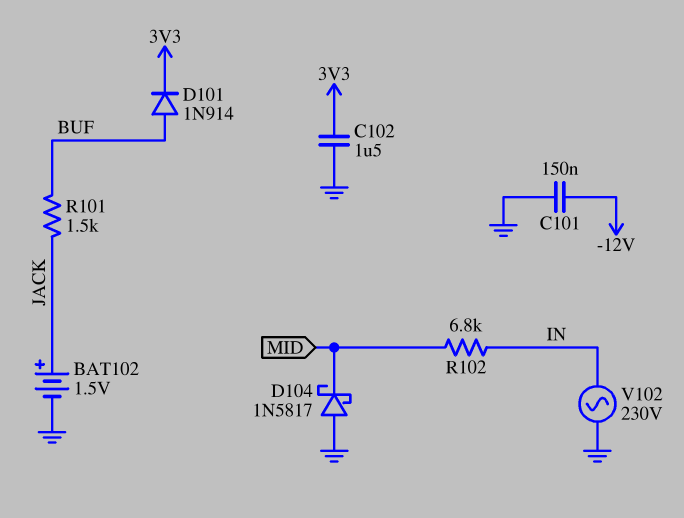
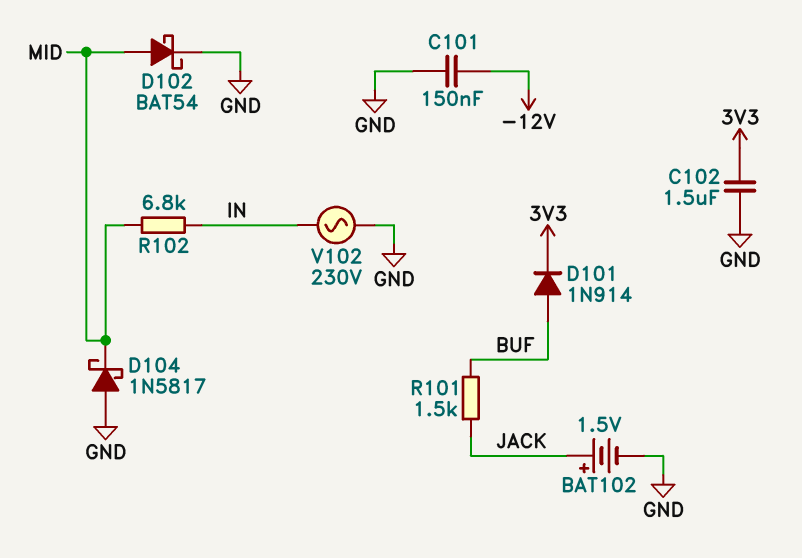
D102: none -> schottky BAT54 (A MID, K GND)

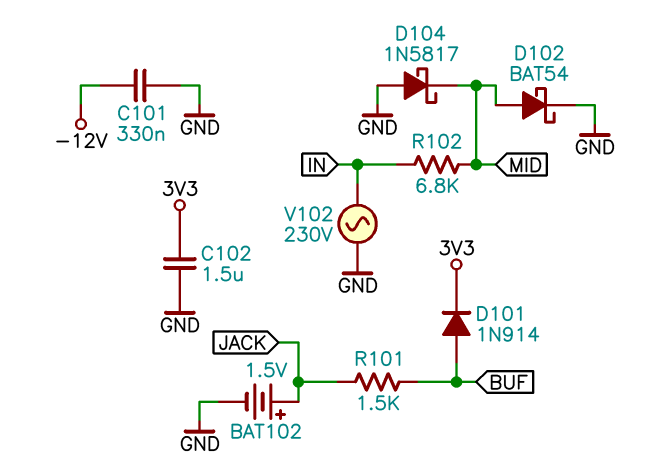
C101: 150nF (-12V, GND) -> 330nF (-12V, GND)

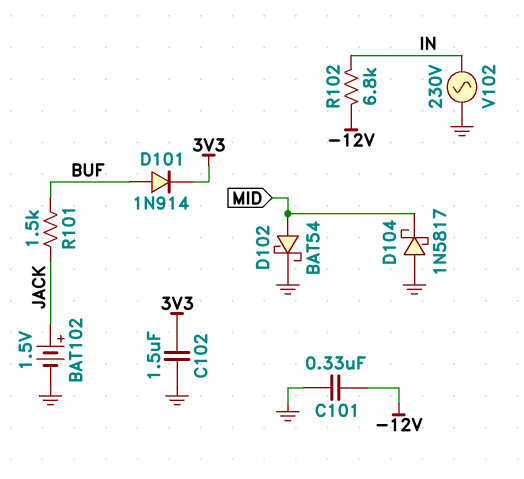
R102: 6.8k (IN, MID) -> 6.8k (-12V, IN)

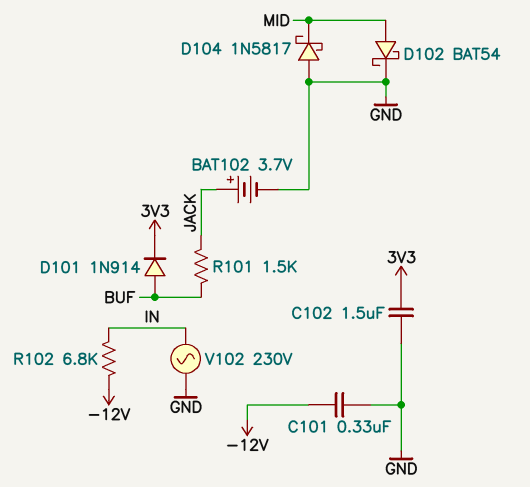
BAT102: 1.5V (plus JACK, minus GND) -> 3.7V (plus JACK, minus GND)

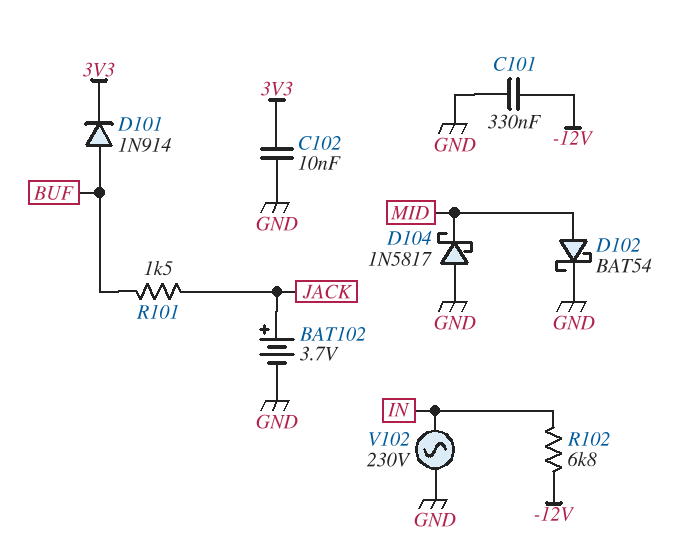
C102: 1.5uF (3V3, GND) -> 10nF (3V3, GND)

